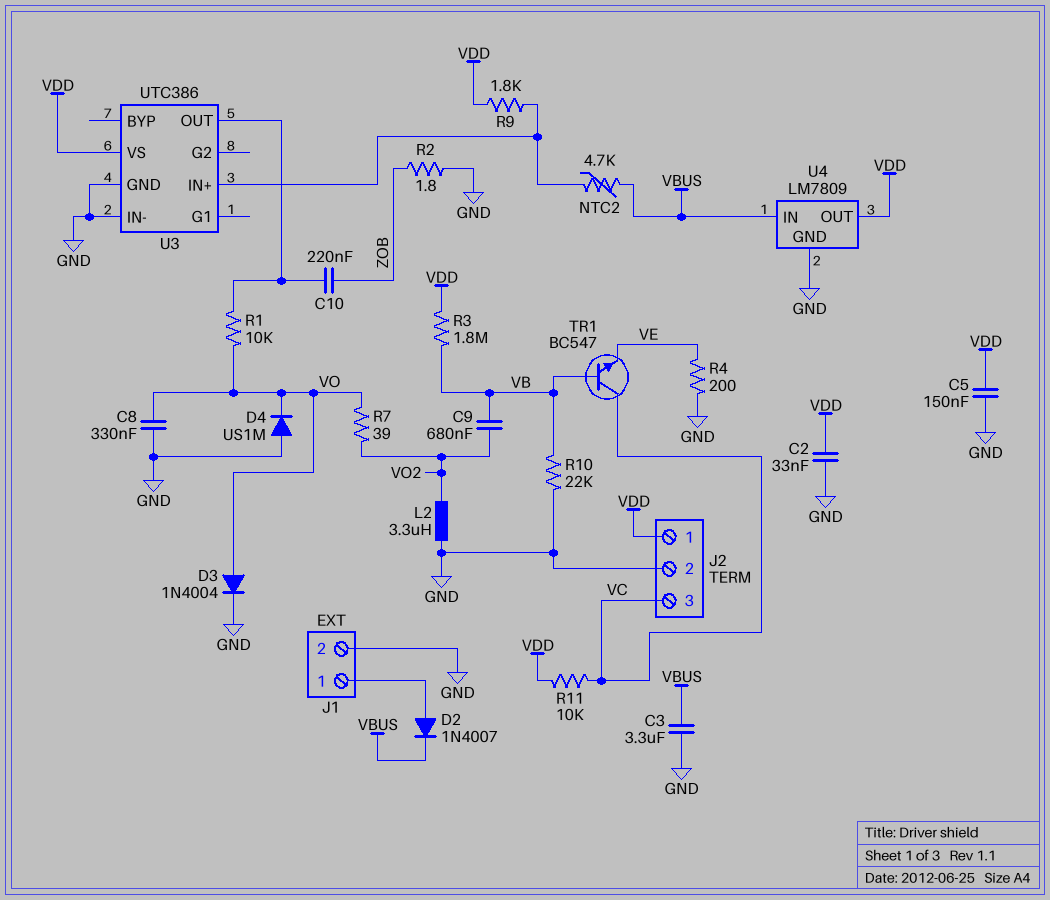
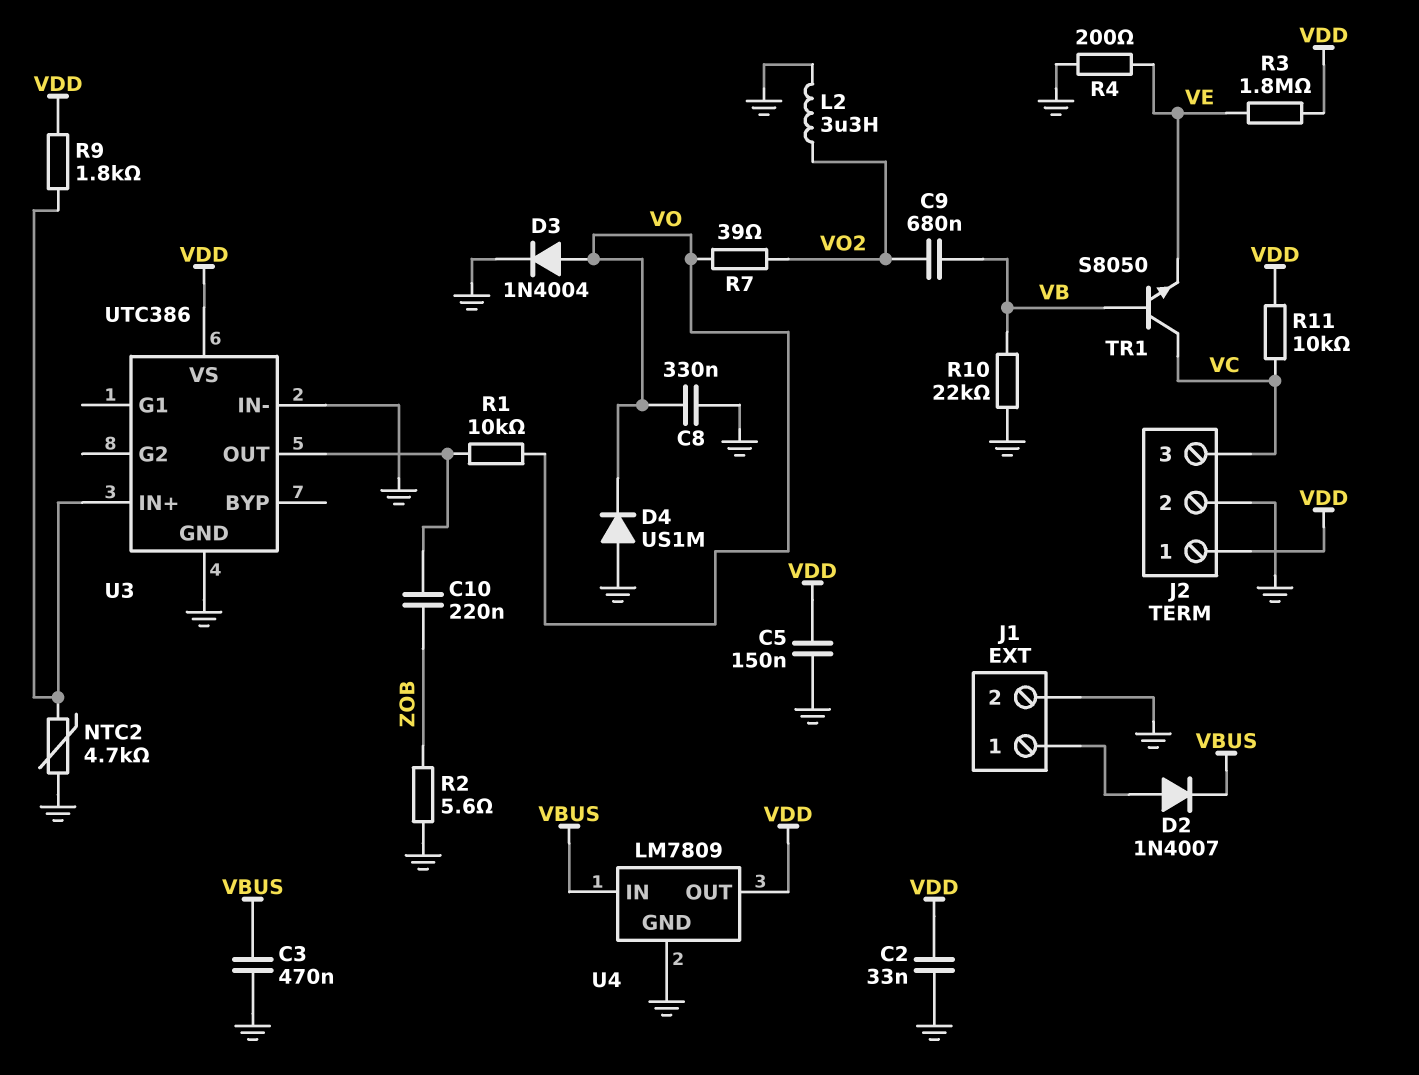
C3: 3.3uF (GND, VBUS) -> 470nF (GND, VBUS)
NTC2: 4.7k (U3/IN+, VBUS) -> 4.7k (GND, U3/IN+)
R2: 1.8 (GND, ZOB) -> 5.6 (GND, ZOB)
R3: 1.8M (VB, VDD) -> 1.8M (VDD, VE)
TR1: NPN BC547 (B VB, C VC, E VE) -> NPN S8050 (B VB, C VC, E VE)

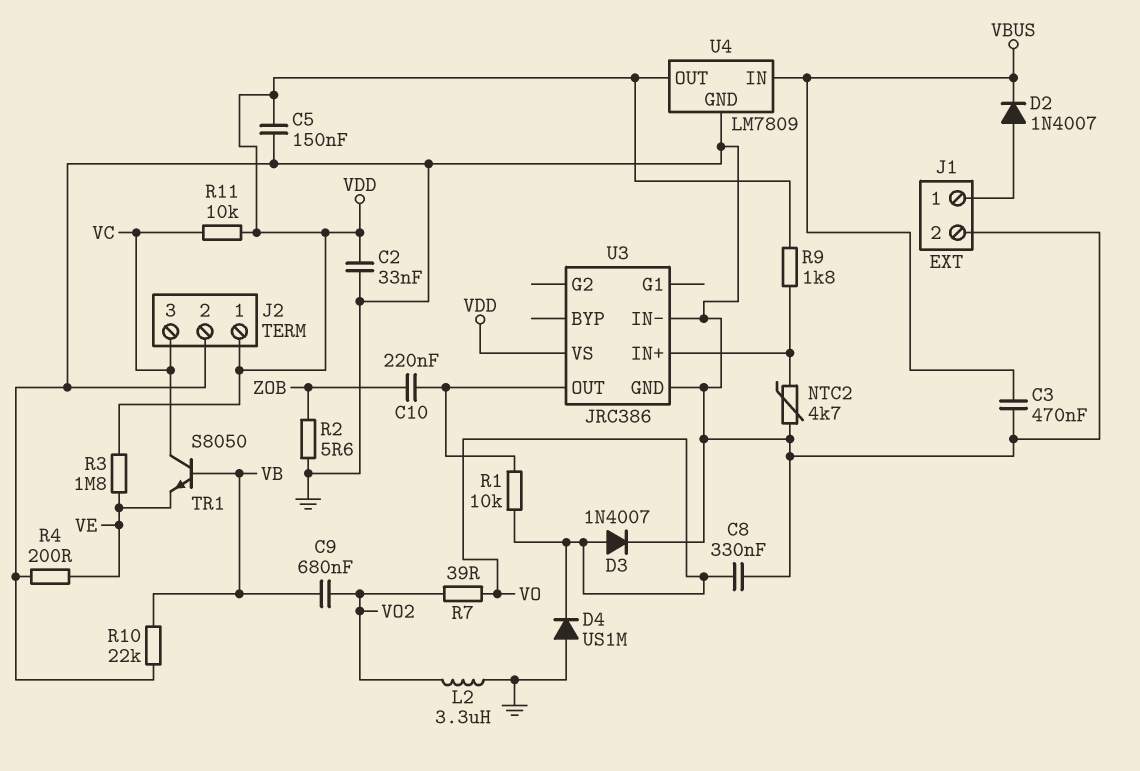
D3: diode 1N4004 (A VO, K GND) -> diode 1N4007 (A VO, K GND)
U3: UTC386 -> JRC386

